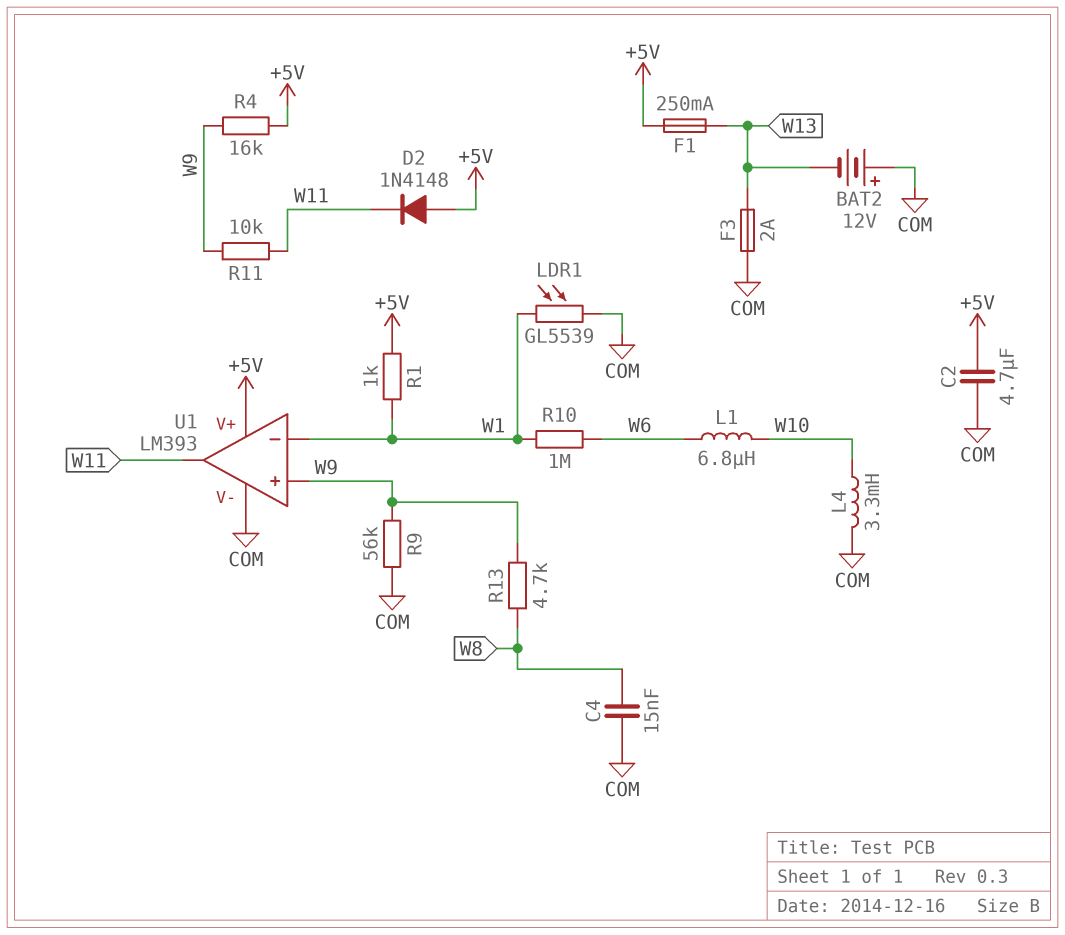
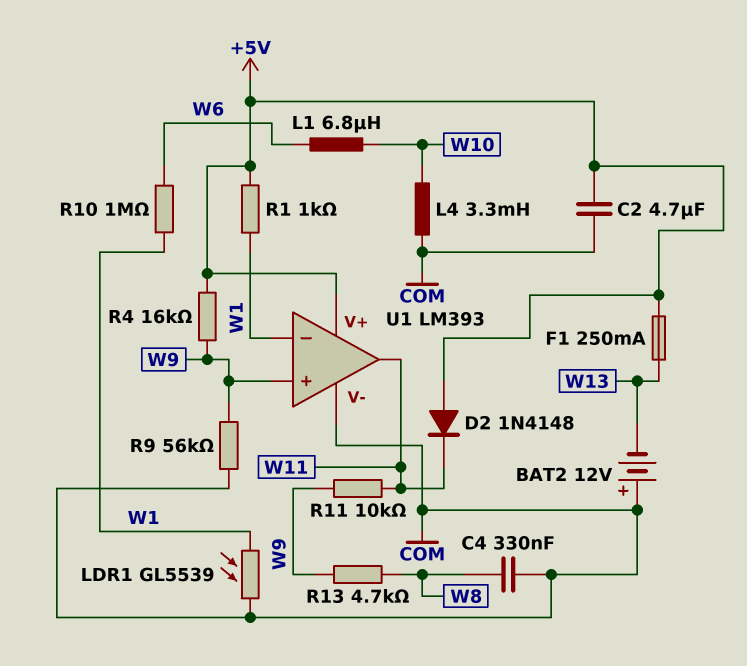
C4: 15nF (COM, W8) -> 330nF (COM, W8)
F3: 2A (COM, W13) -> none

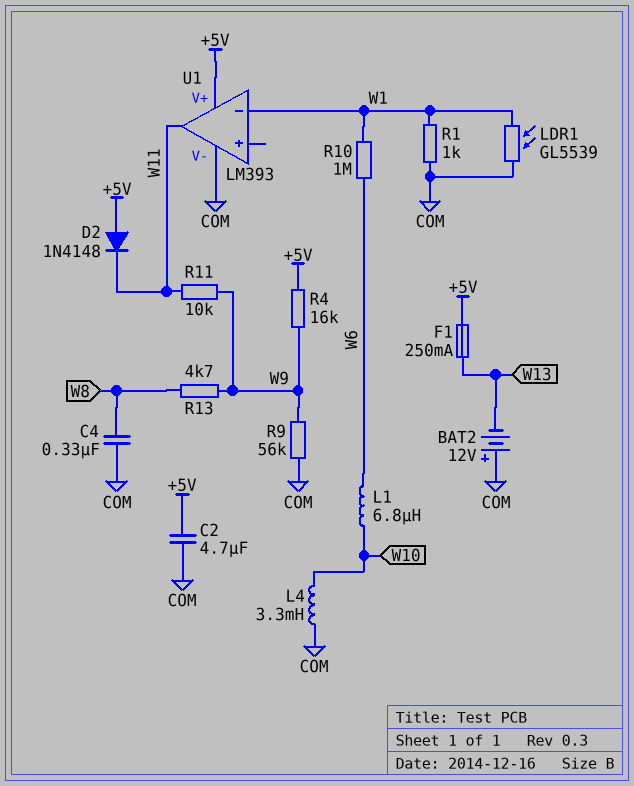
R1: 1k (+5V, W1) -> 1k (COM, W1)
U1 pin in+: W9 -> none

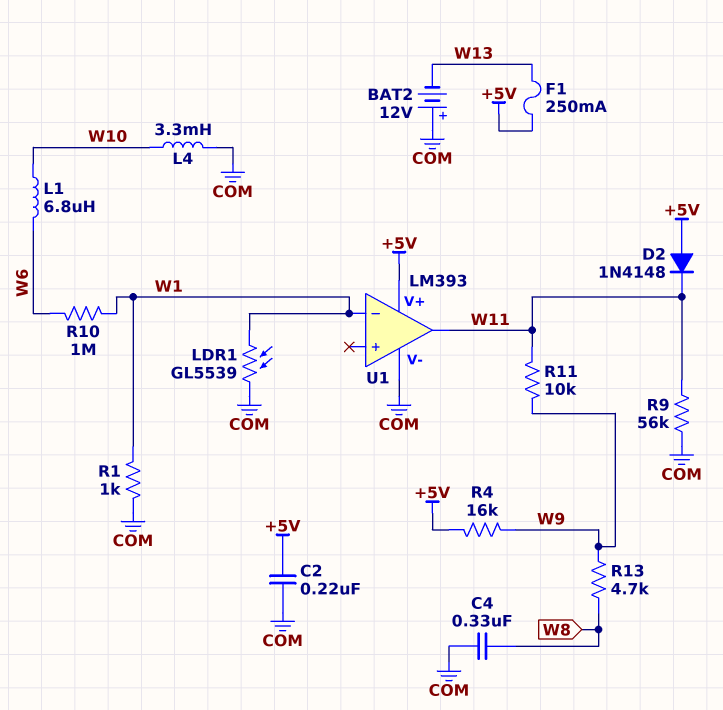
C2: 4.7uF (+5V, COM) -> 220nF (+5V, COM)
R9: 56k (COM, W9) -> 56k (COM, W11)

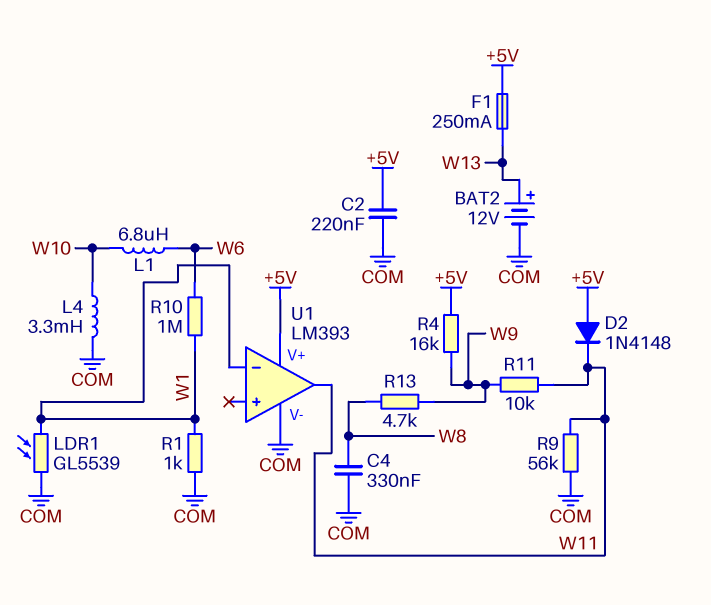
BAT2: 12V (plus COM, minus W13) -> 12V (plus W13, minus COM)

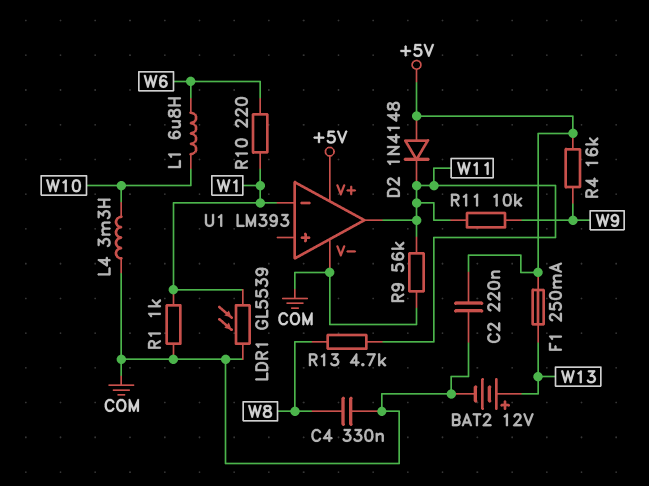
R10: 1M (W1, W6) -> 220 (W1, W6)
R13: 4.7k (W8, W9) -> 4.7k (W8, W11)

